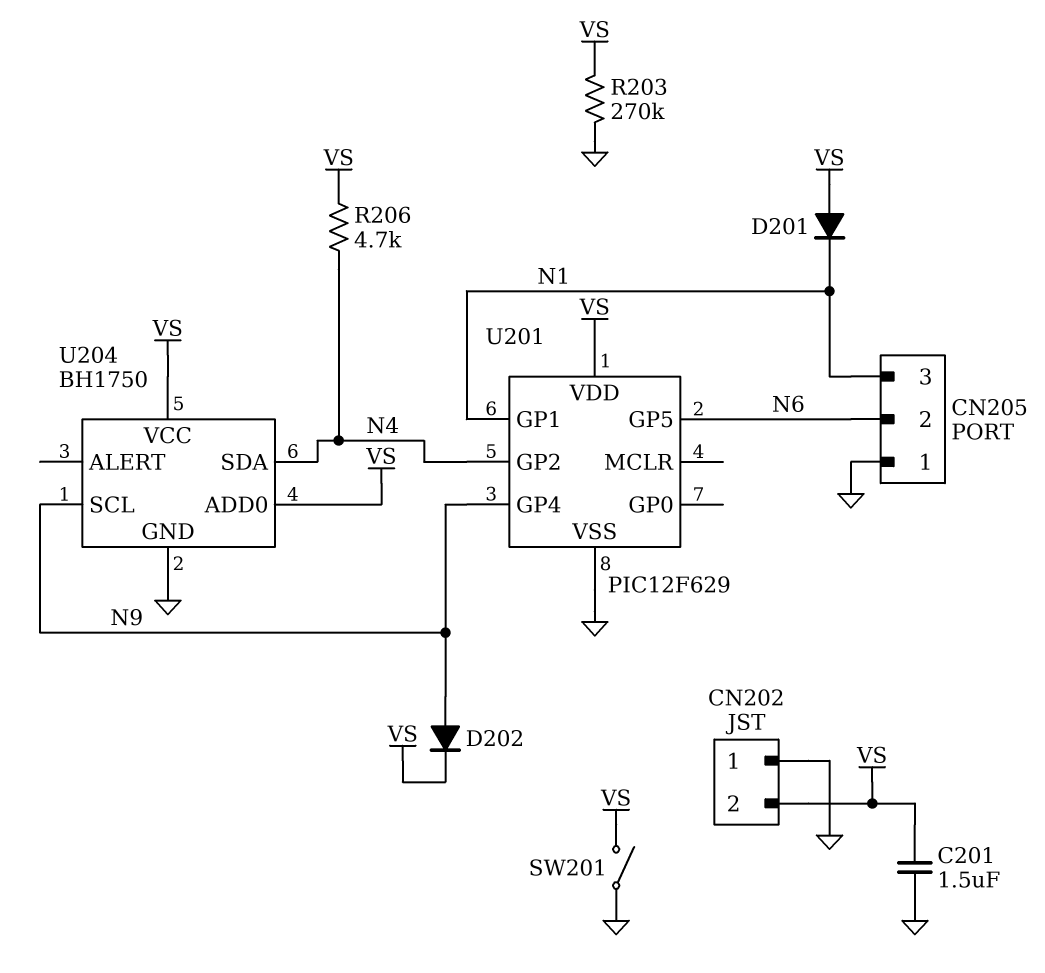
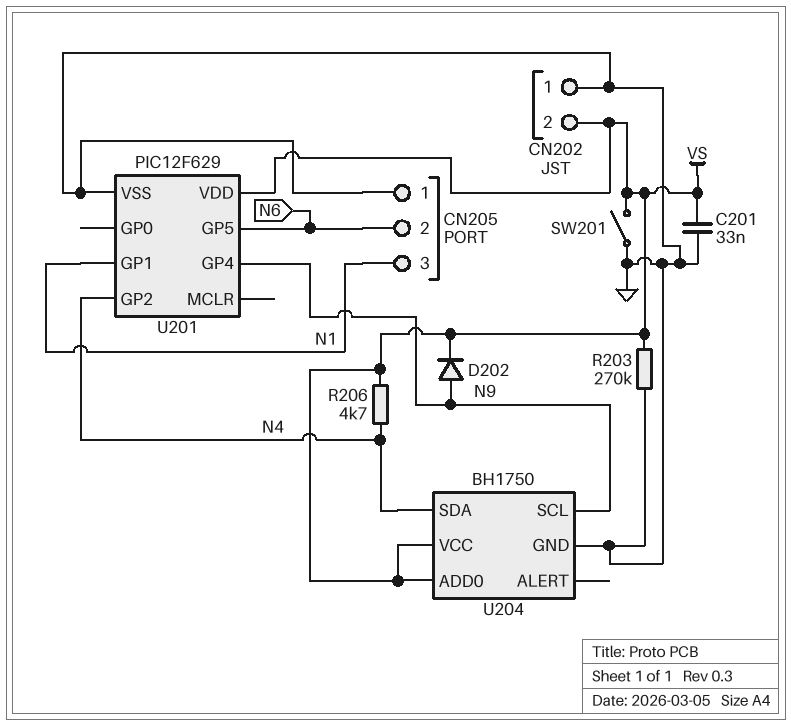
C201: 1.5uF (GND, VS) -> 33nF (GND, VS)
D201: diode (A VS, K N1) -> none

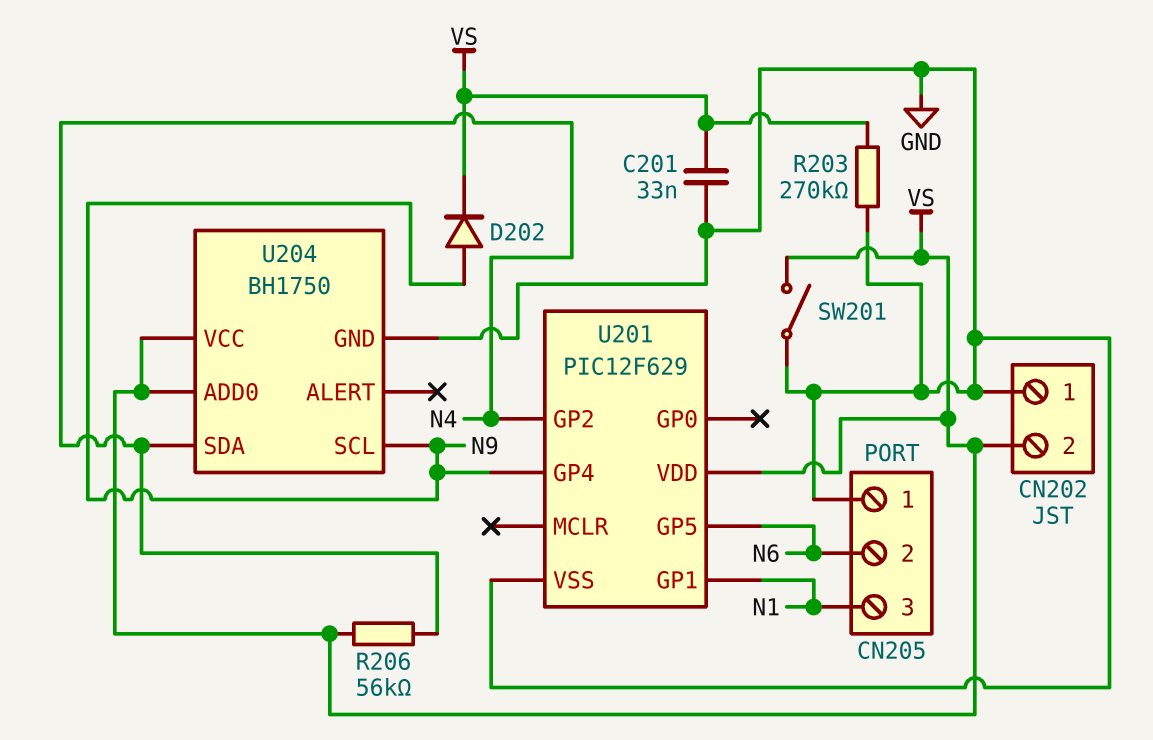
R206: 4.7k (N4, VS) -> 56k (N4, VS)

